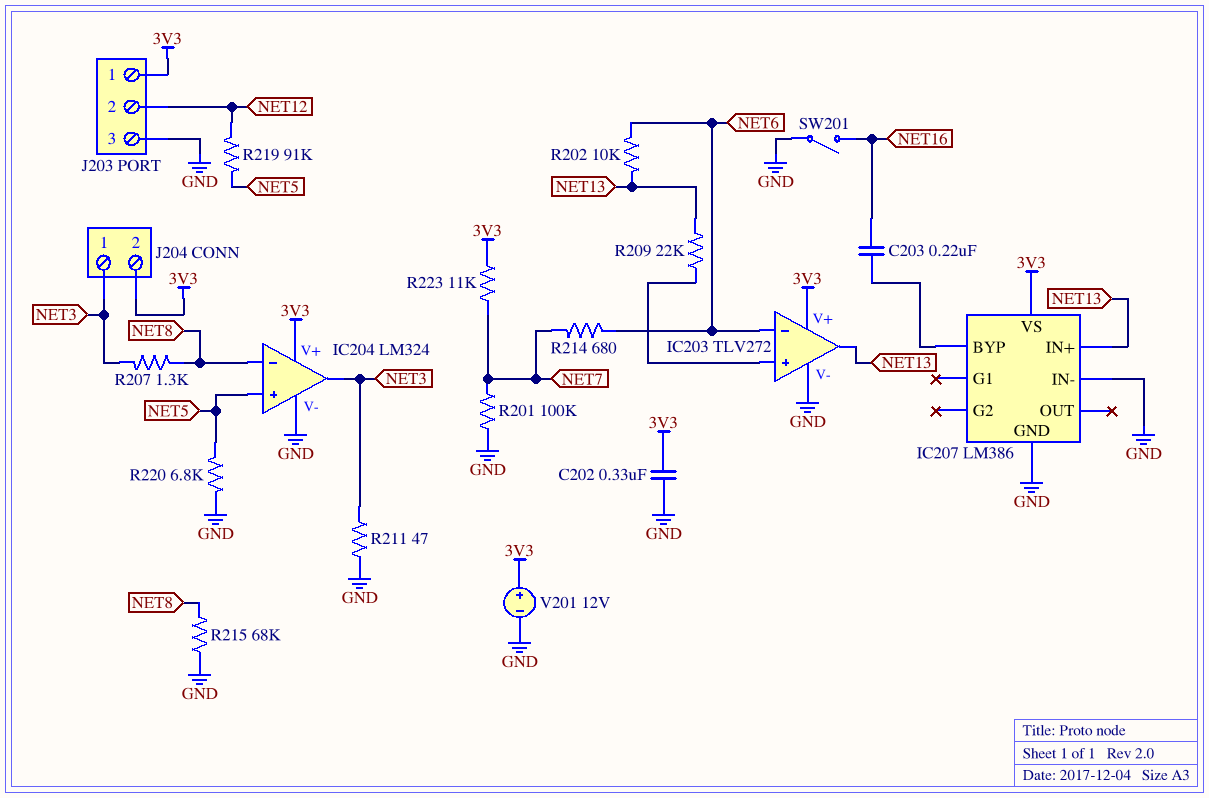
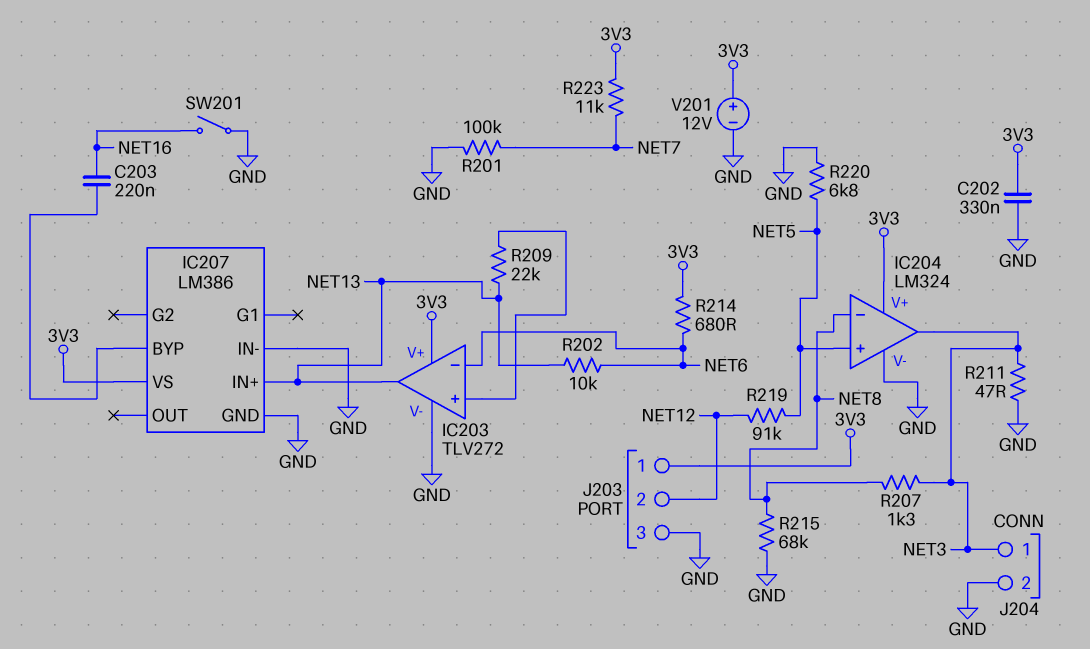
J204 pin 2: 3V3 -> GND
R214: 680 (NET6, NET7) -> 680 (3V3, NET6)

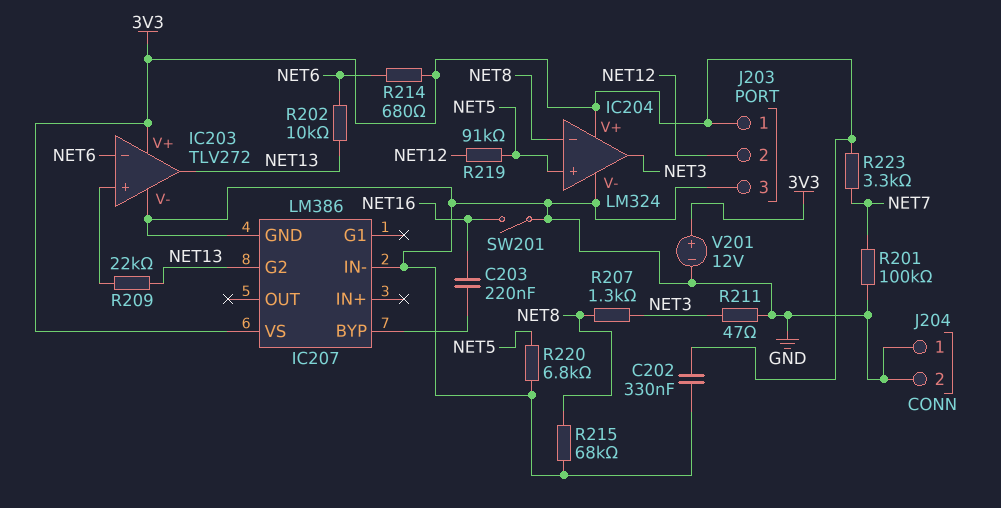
IC207 pin G2: none -> NET13
IC207 pin IN+: NET13 -> none
J204 pin 1: NET3 -> GND
R223: 11k (3V3, NET7) -> 3.3k (3V3, NET7)

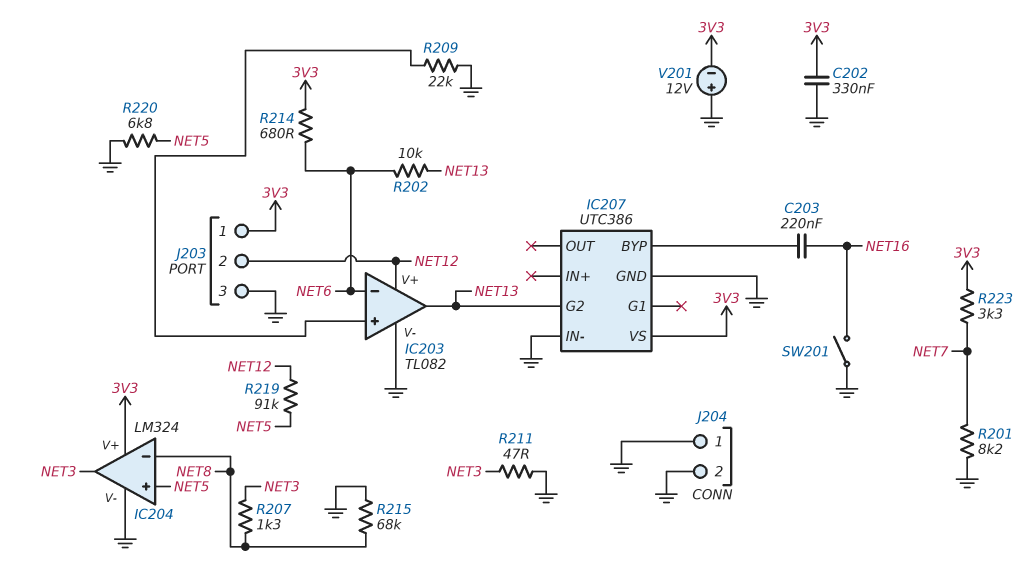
IC203: TLV272 -> TL082
IC203 pin V+: 3V3 -> NET12
IC207: LM386 -> UTC386
R201: 100k (GND, NET7) -> 8.2k (GND, NET7)
R209: 22k (IC203/in+, NET13) -> 22k (GND, IC203/in+)
V201: 12V (plus 3V3, minus GND) -> 12V (plus GND, minus 3V3)

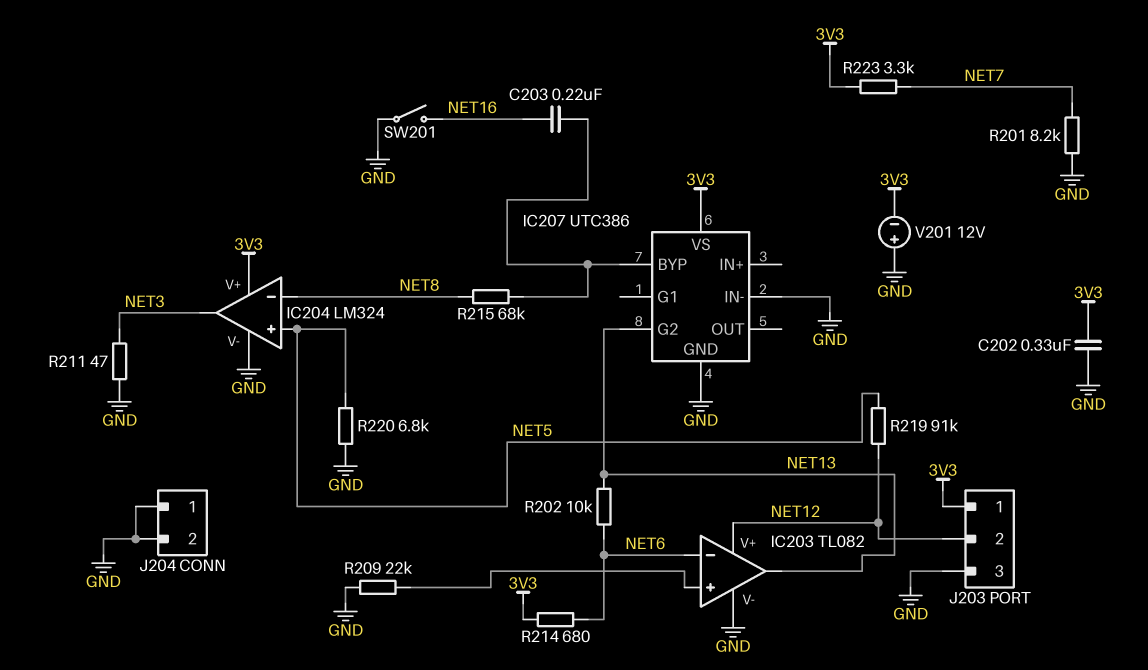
R207: 1.3k (NET3, NET8) -> none
R215: 68k (GND, NET8) -> 68k (IC207/BYP, NET8)

